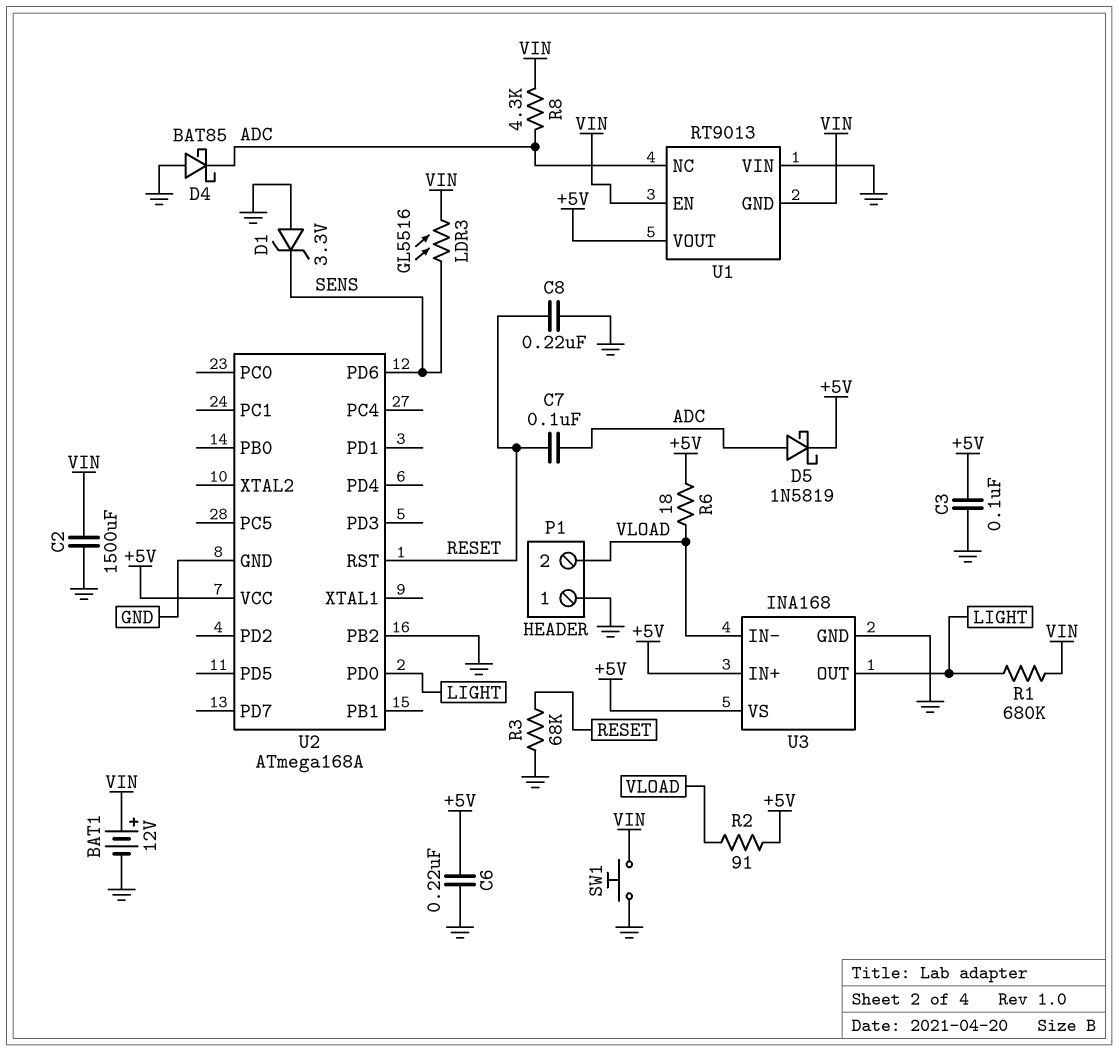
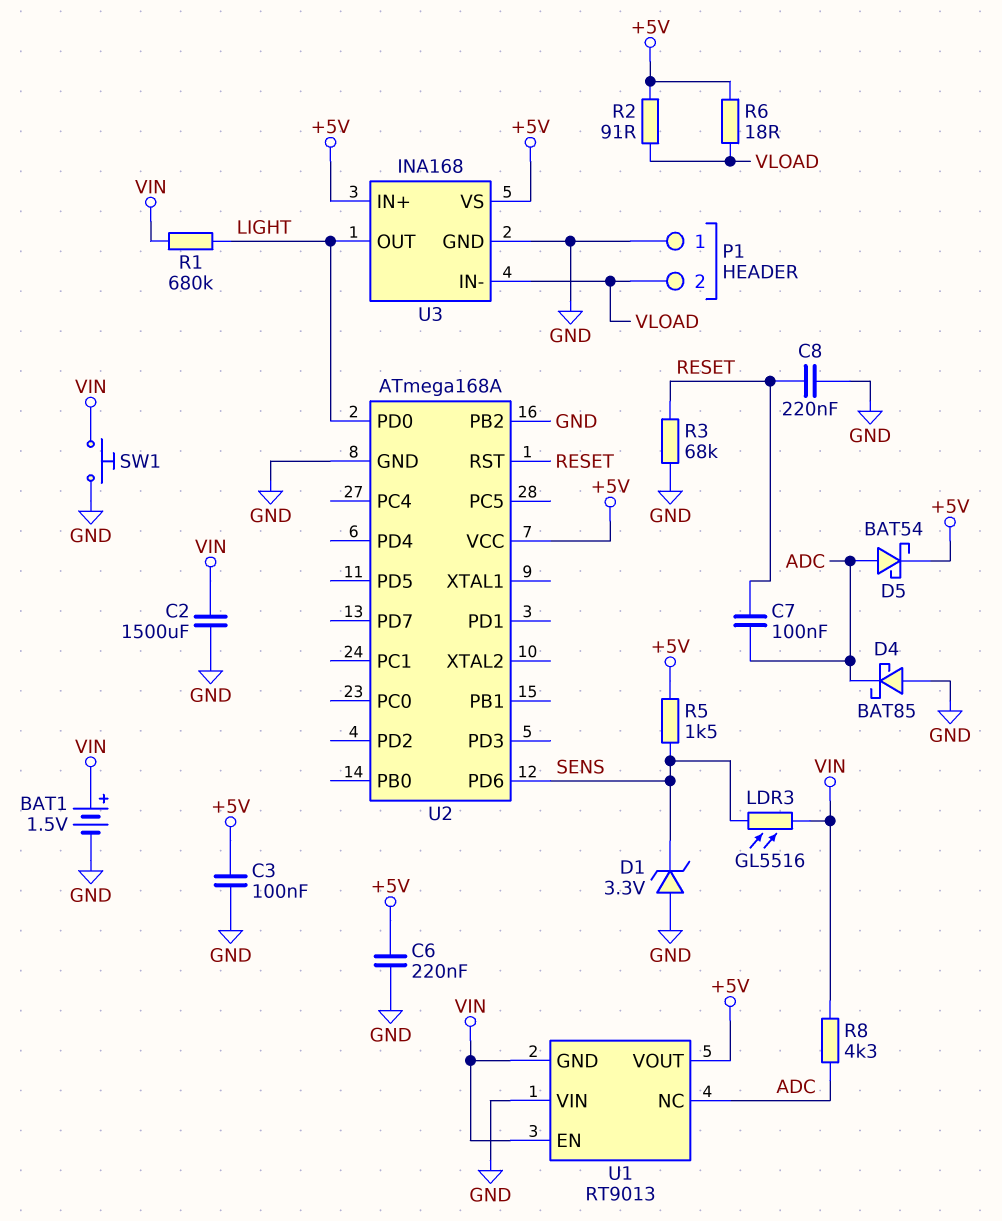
BAT1: 12V (plus VIN, minus GND) -> 1.5V (plus VIN, minus GND)
D5: schottky 1N5819 (A ADC, K +5V) -> schottky BAT54 (A ADC, K +5V)
R5: none -> 1.5k (+5V, SENS)

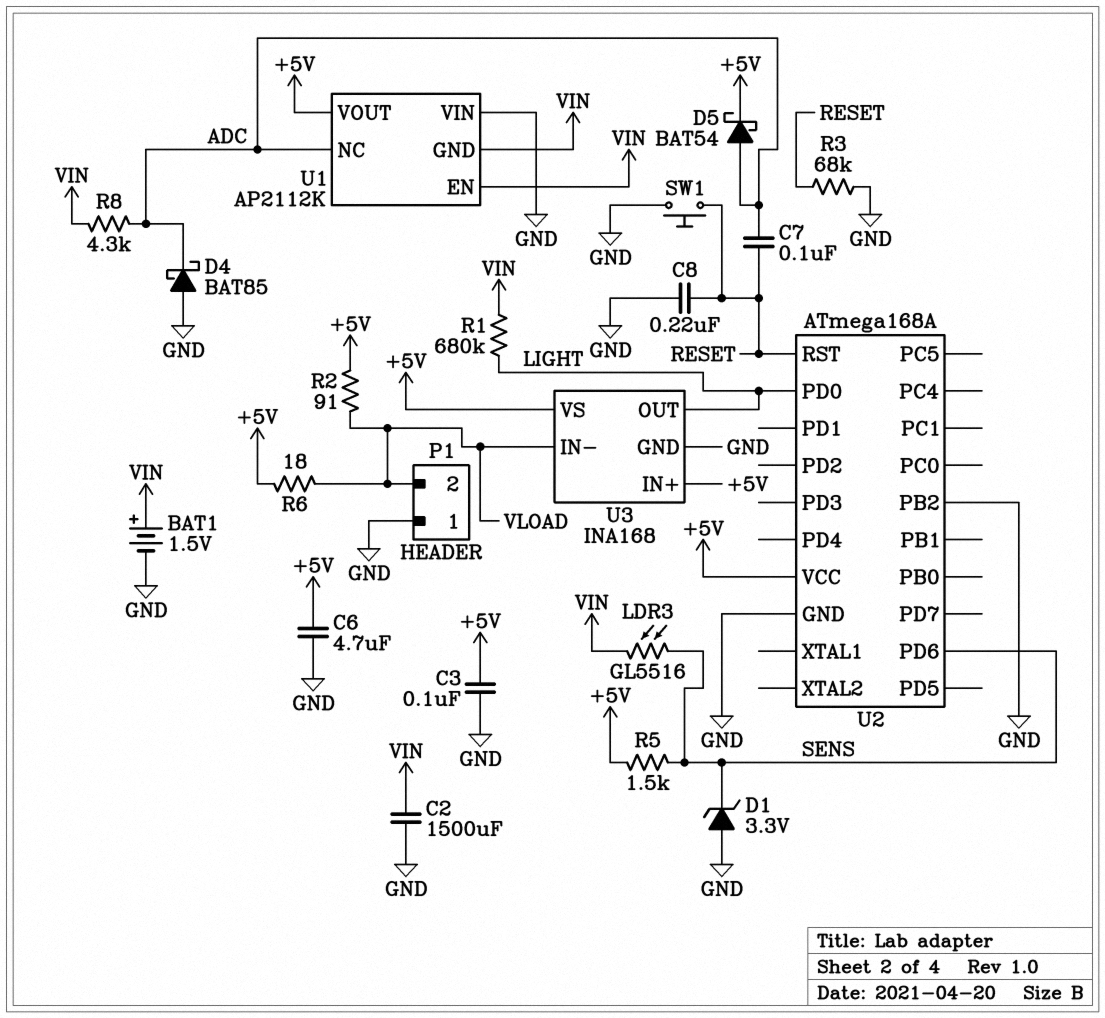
C6: 220nF (+5V, GND) -> 4.7uF (+5V, GND)
SW1: button (GND, VIN) -> button (GND, RESET)
U1: RT9013 -> AP2112K

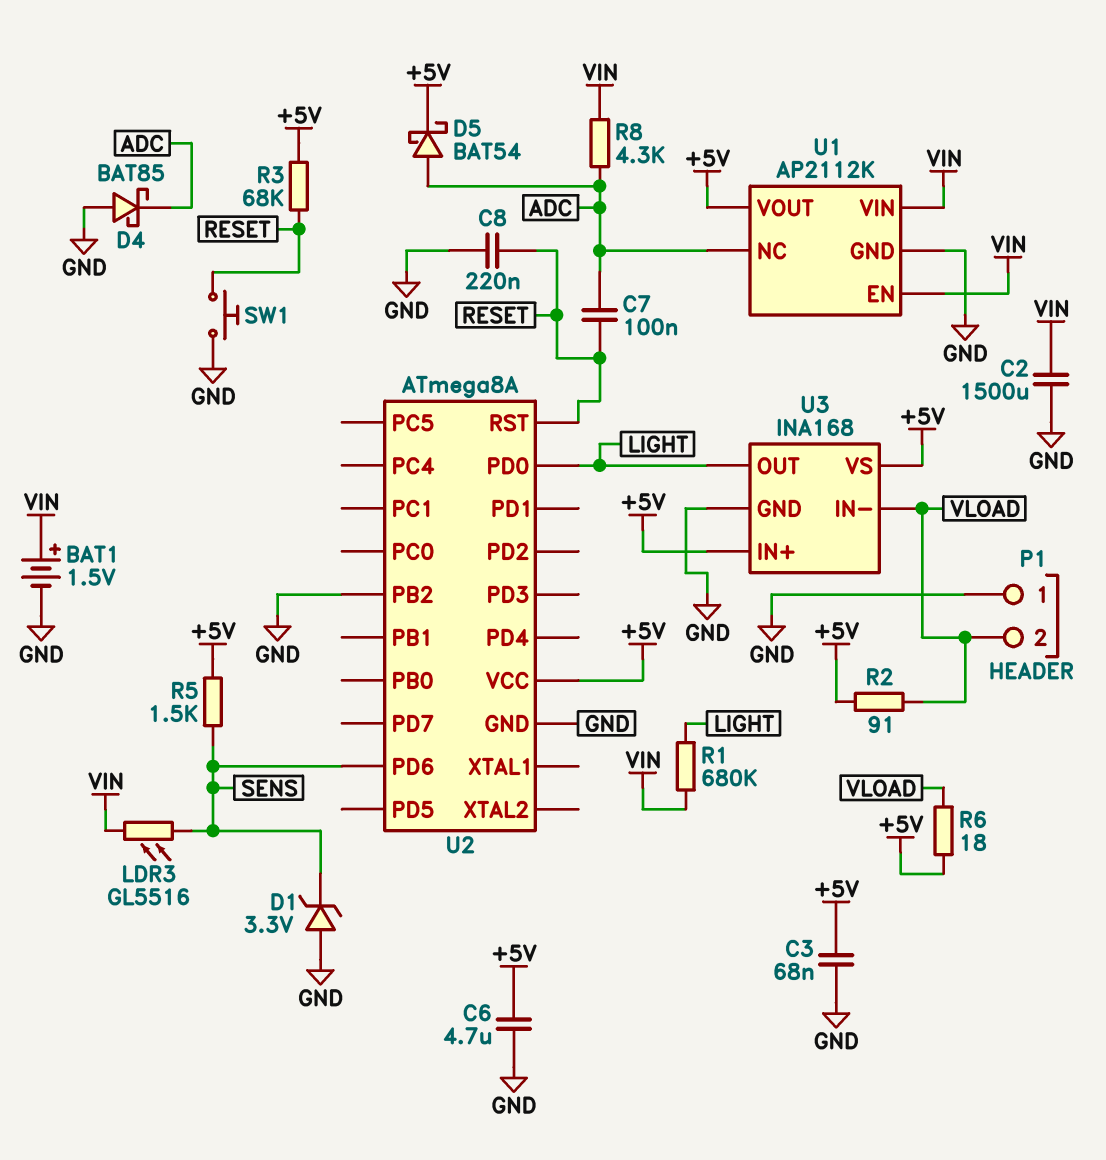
C3: 100nF (+5V, GND) -> 68nF (+5V, GND)
R3: 68k (GND, RESET) -> 68k (+5V, RESET)
U1 pin GND: VIN -> GND
U1 pin VIN: GND -> VIN
U2: ATmega168A -> ATmega8A

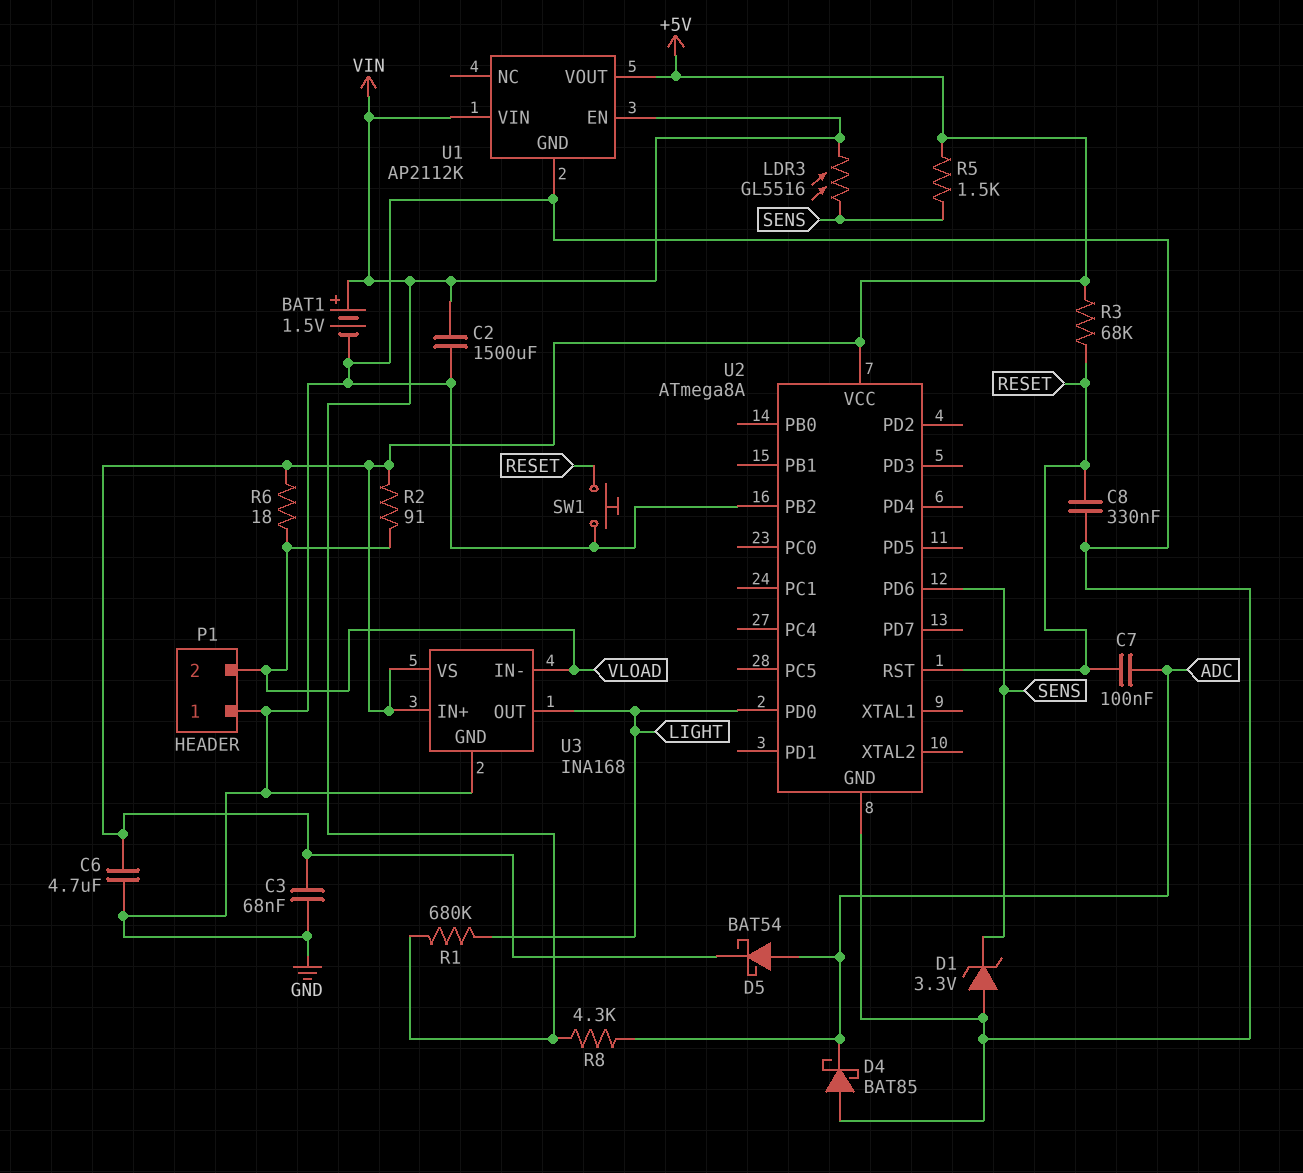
C8: 220nF (GND, RESET) -> 330nF (GND, RESET)
U1 pin NC: ADC -> none

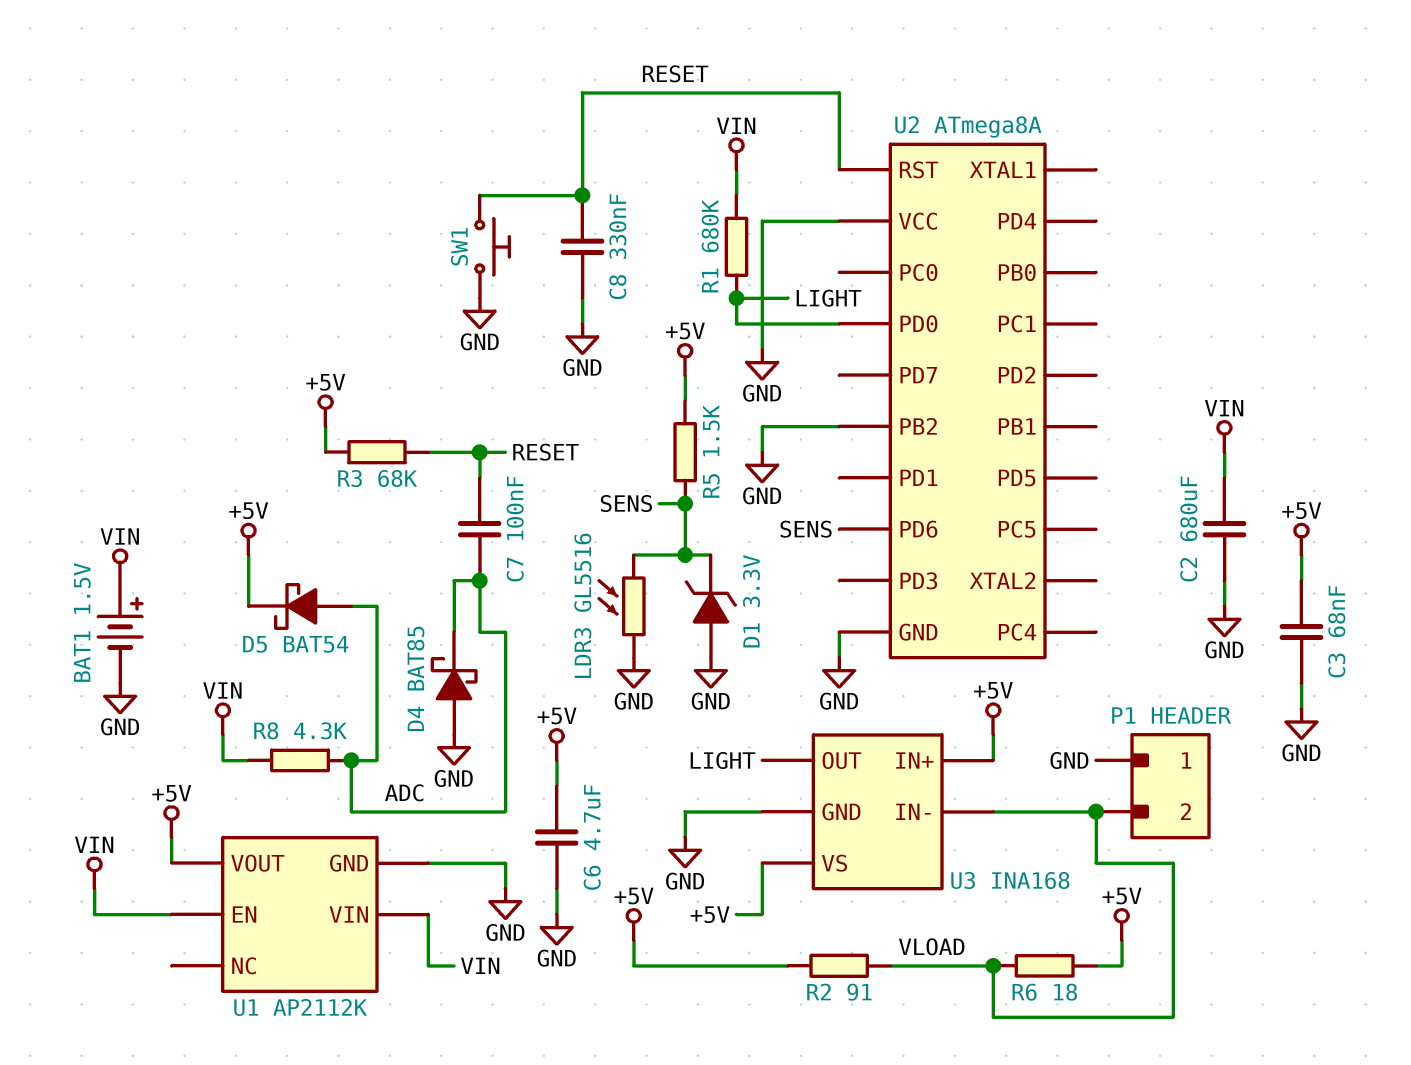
C2: 1500uF (GND, VIN) -> 680uF (GND, VIN)
LDR3: GL5516 (SENS, VIN) -> GL5516 (GND, SENS)
U2 pin VCC: +5V -> GND

